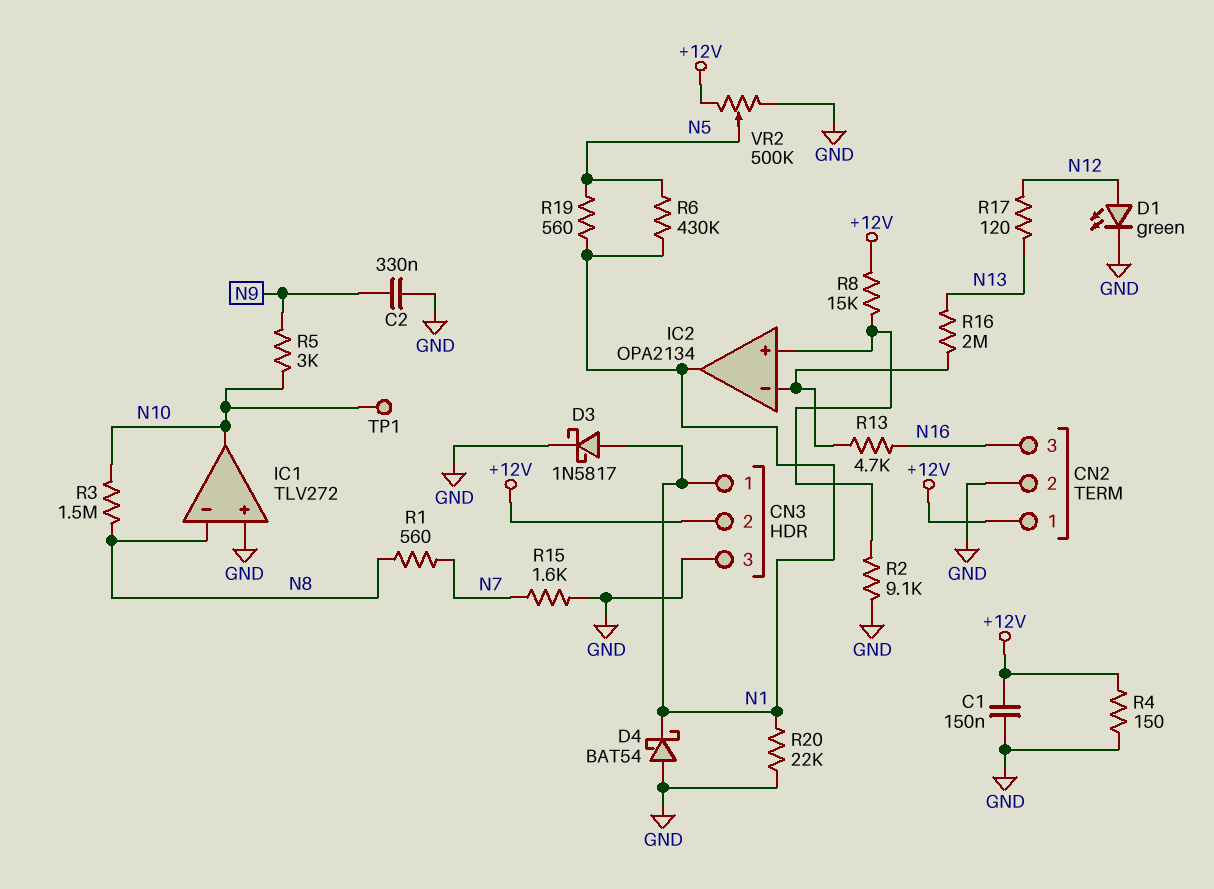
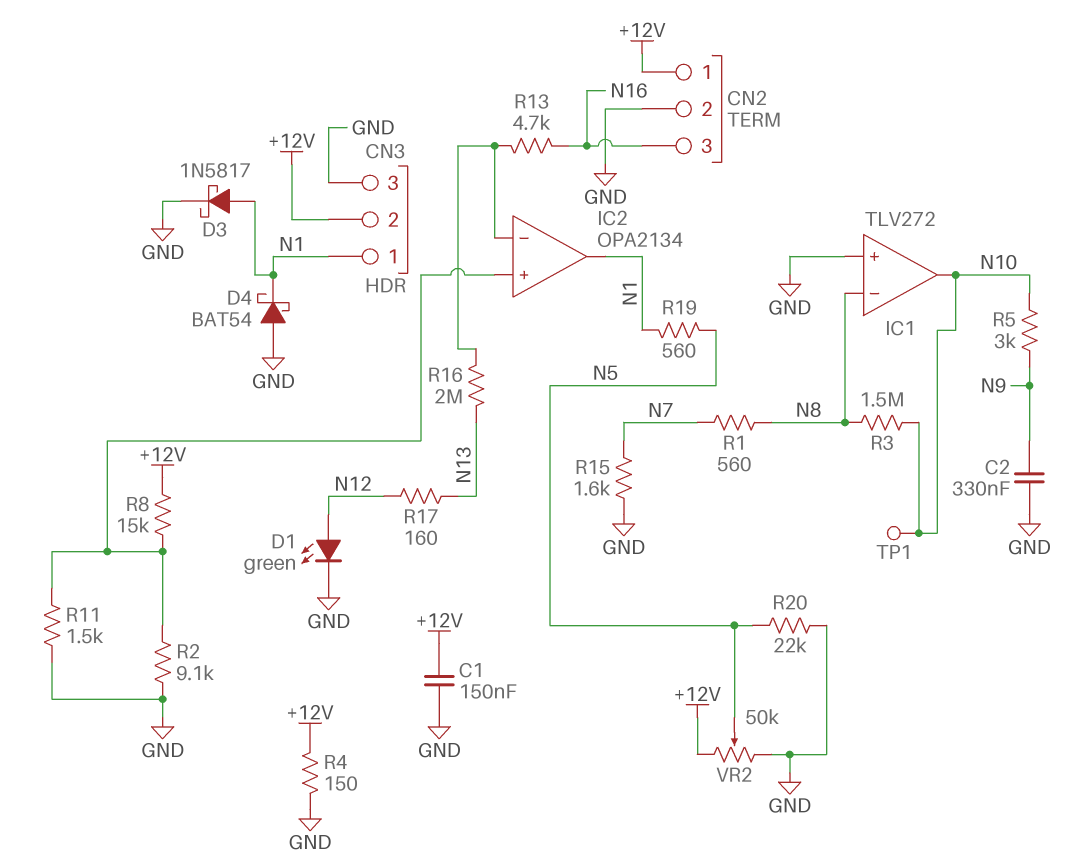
R6: 430k (N1, N5) -> none
R11: none -> 1.5k (GND, IC2/in+)
R17: 120 (N12, N13) -> 160 (N12, N13)
R20: 22k (GND, N1) -> 22k (GND, N5)
VR2: 500k (+12V, GND, wiper N5) -> 50k (+12V, GND, wiper N5)

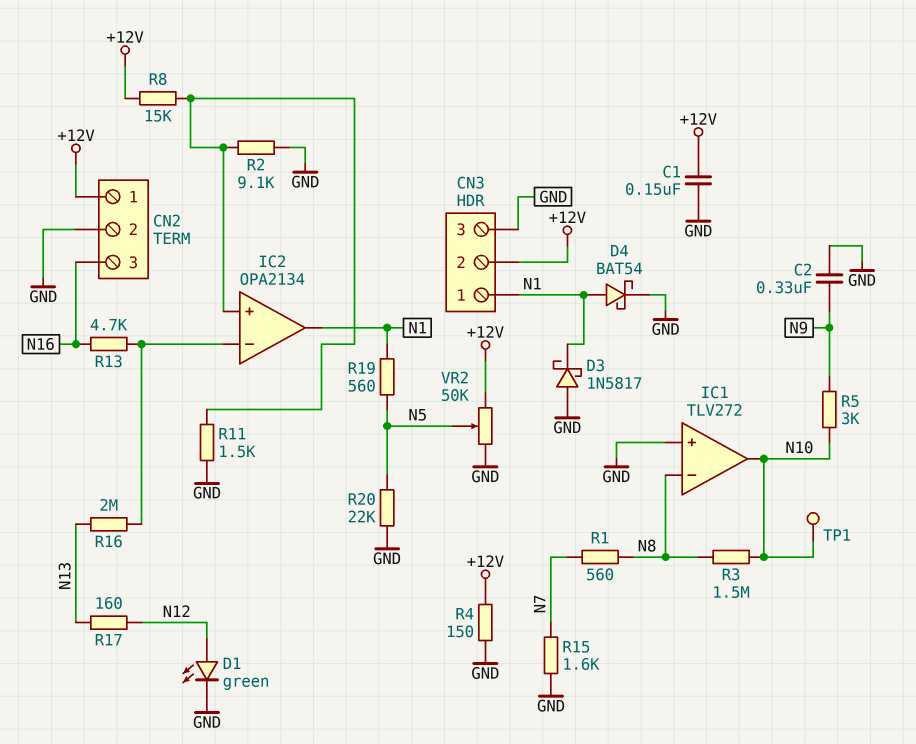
D3: schottky 1N5817 (A N1, K GND) -> schottky 1N5817 (A GND, K N1)
D4: schottky BAT54 (A GND, K N1) -> schottky BAT54 (A N1, K GND)

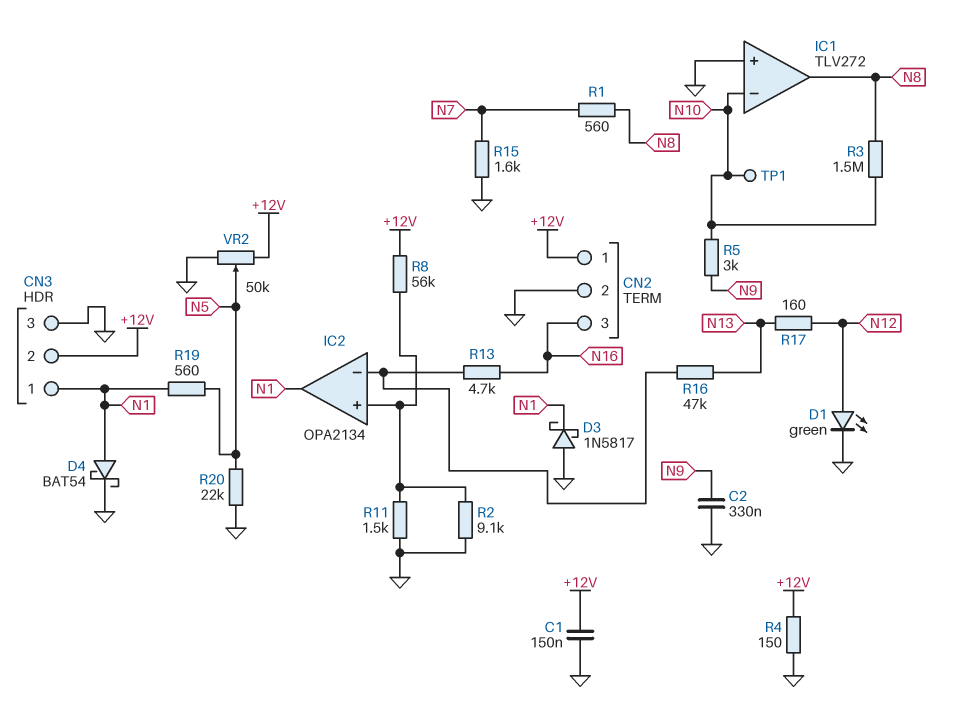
IC1 pin in-: N8 -> N10
IC1 pin out: N10 -> N8
R8: 15k (+12V, IC2/in+) -> 56k (+12V, IC2/in+)
R16: 2M (IC2/in-, N13) -> 47k (IC2/in-, N13)

